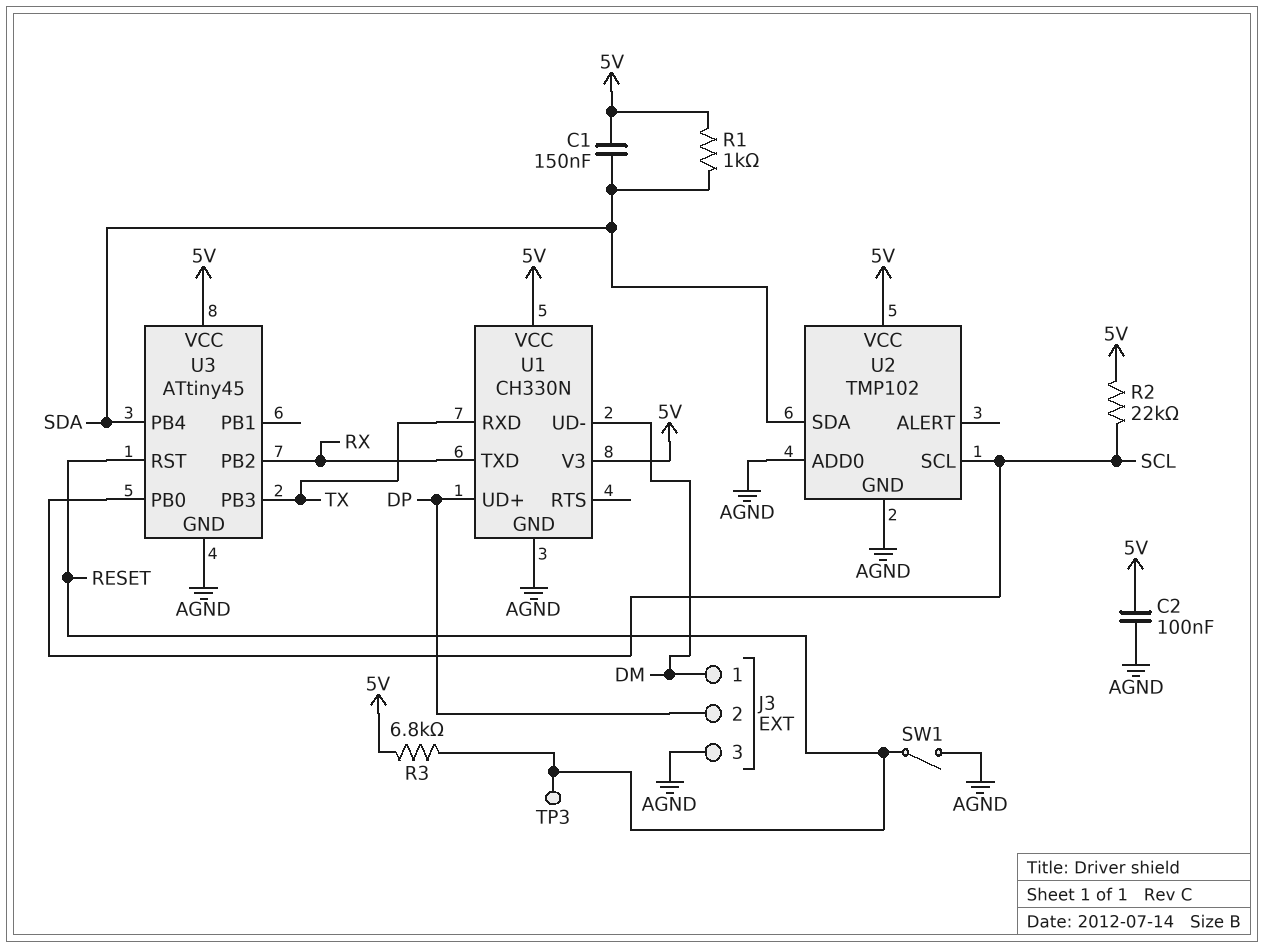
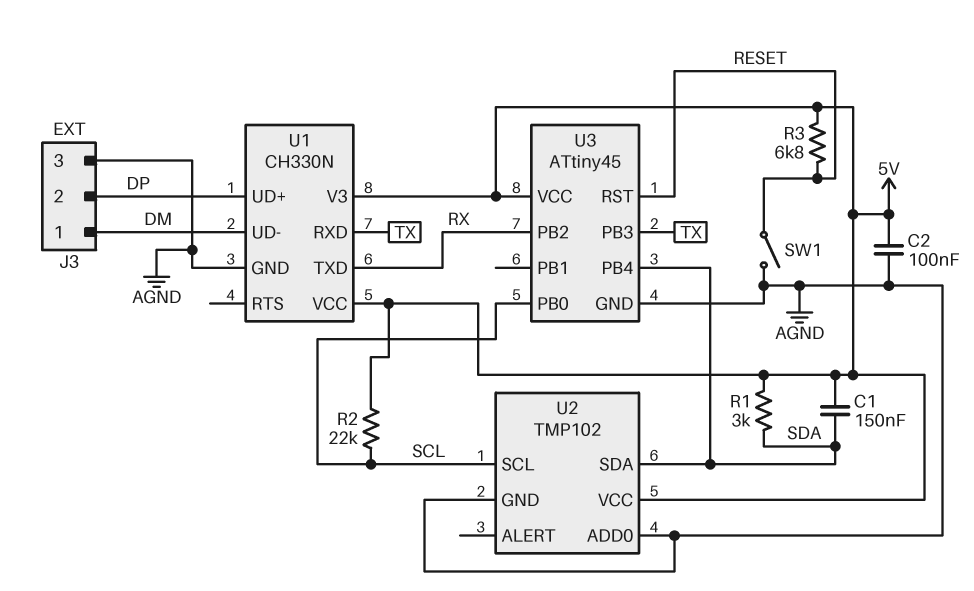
R1: 1k (5V, SDA) -> 3k (5V, SDA)
TP3: test point (RESET) -> none

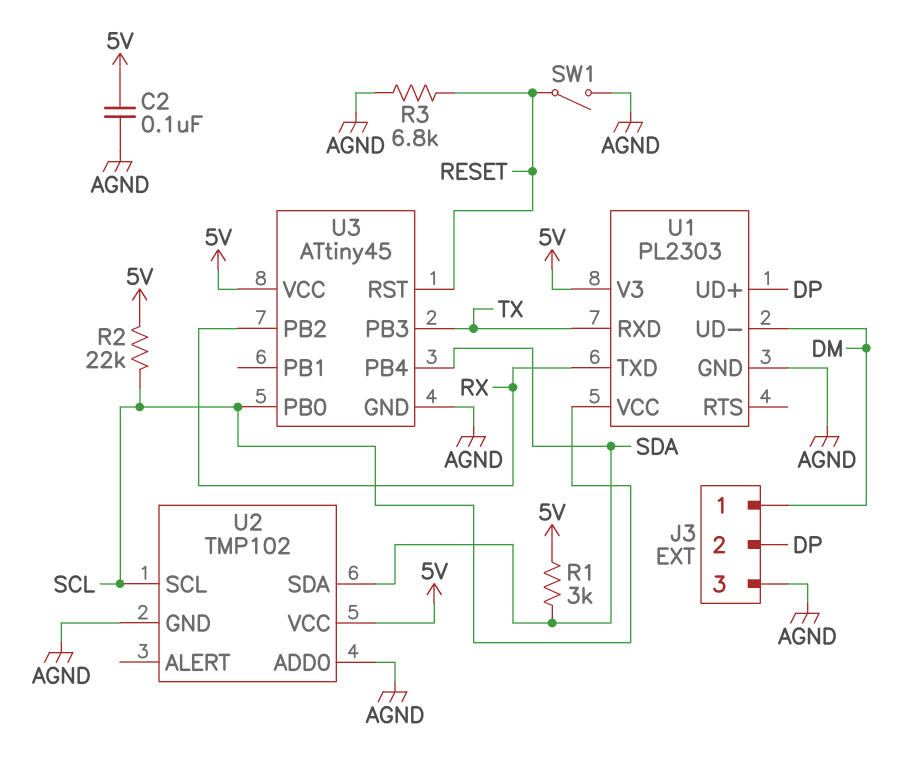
C1: 150nF (5V, SDA) -> none
R3: 6.8k (5V, RESET) -> 6.8k (AGND, RESET)
U1: CH330N -> PL2303
U1 pin VCC: 5V -> SCL

